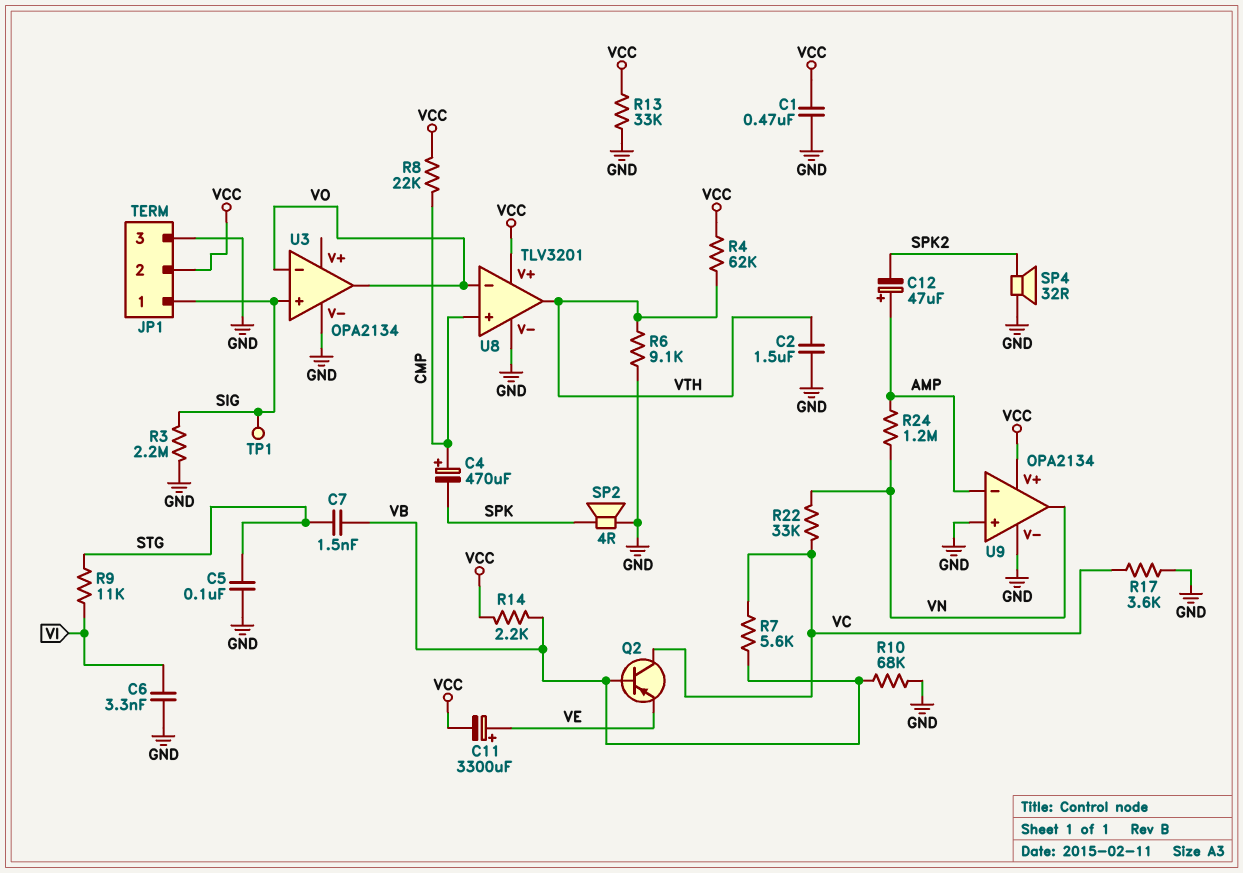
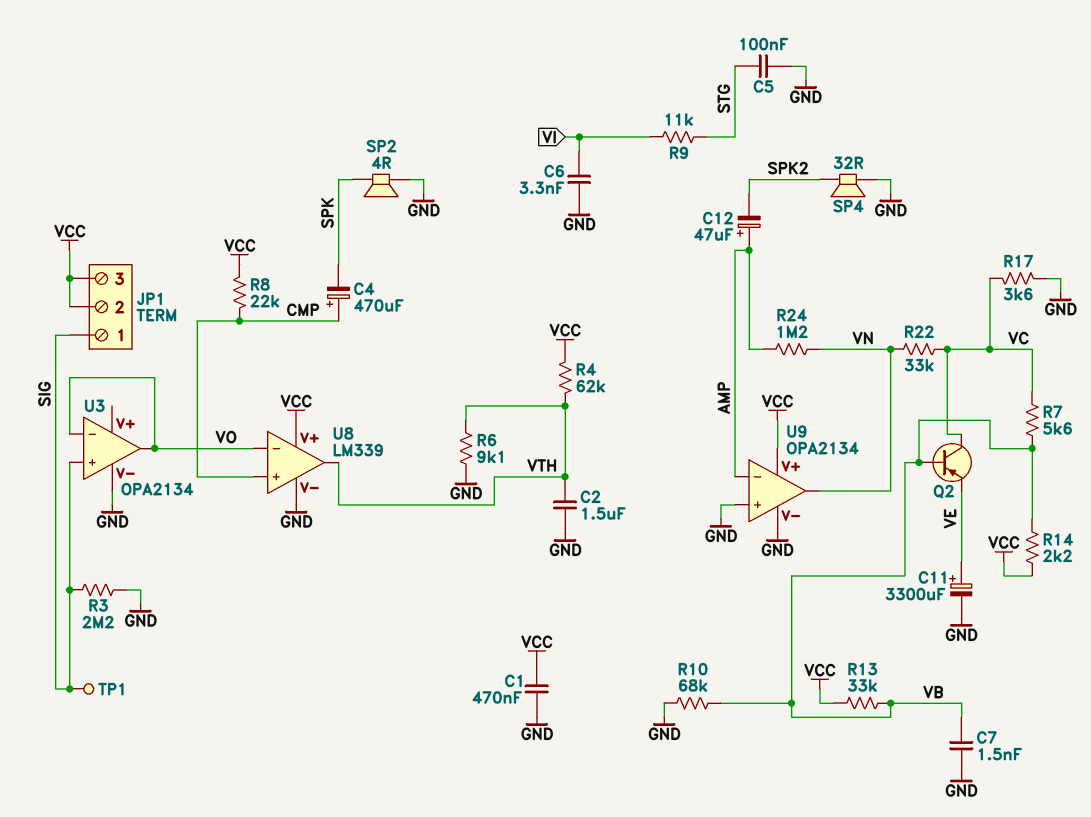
C7: 1.5nF (STG, VB) -> 1.5nF (GND, VB)
C11: 3300uF (plus VE, minus VCC) -> 3300uF (plus VE, minus GND)
JP1 pin 3: GND -> VCC
R13: 33k (GND, VCC) -> 33k (VB, VCC)
U8: TLV3201 -> LM339

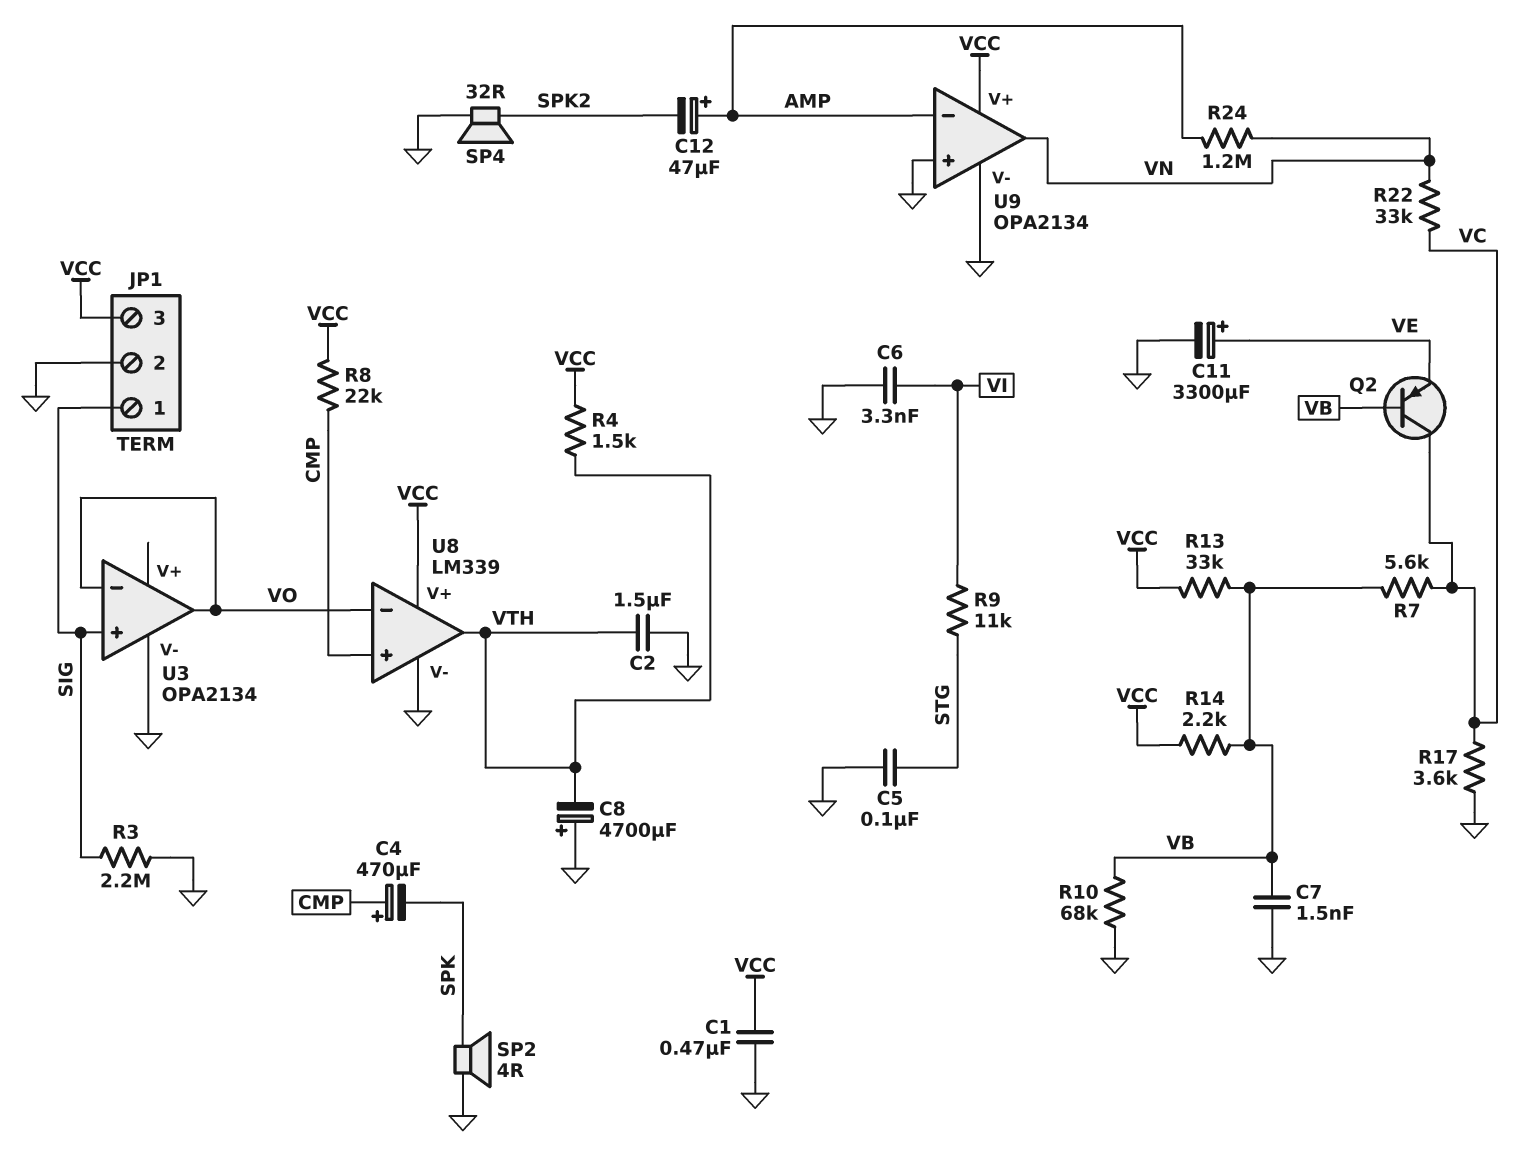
C8: none -> 4700uF (plus GND, minus VTH)
JP1 pin 2: VCC -> GND
R4: 62k (VCC, VTH) -> 1.5k (VCC, VTH)
R6: 9.1k (GND, VTH) -> none
TP1: test point (SIG) -> none

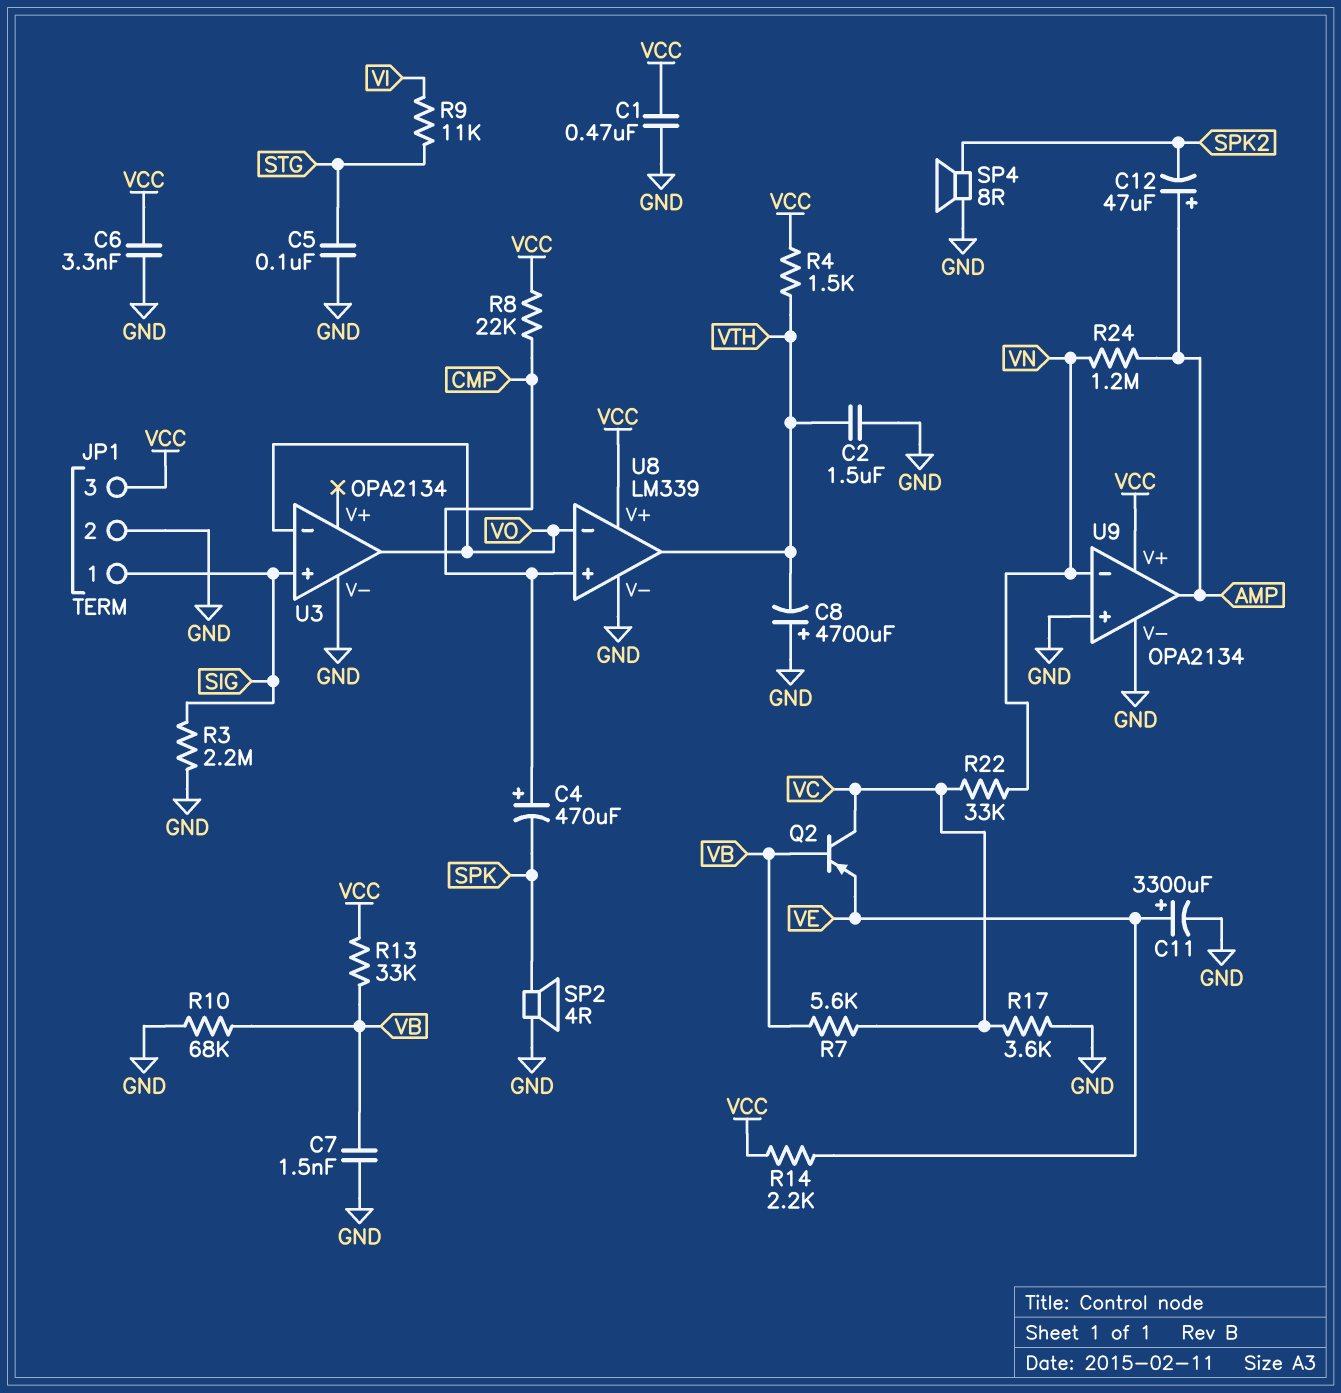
C6: 3.3nF (GND, VI) -> 3.3nF (GND, VCC)
R14: 2.2k (VB, VCC) -> 2.2k (VCC, VE)
SP4: speaker 32R (GND, SPK2) -> speaker 8R (GND, SPK2)
U9 pin in-: AMP -> VN
U9 pin out: VN -> AMP

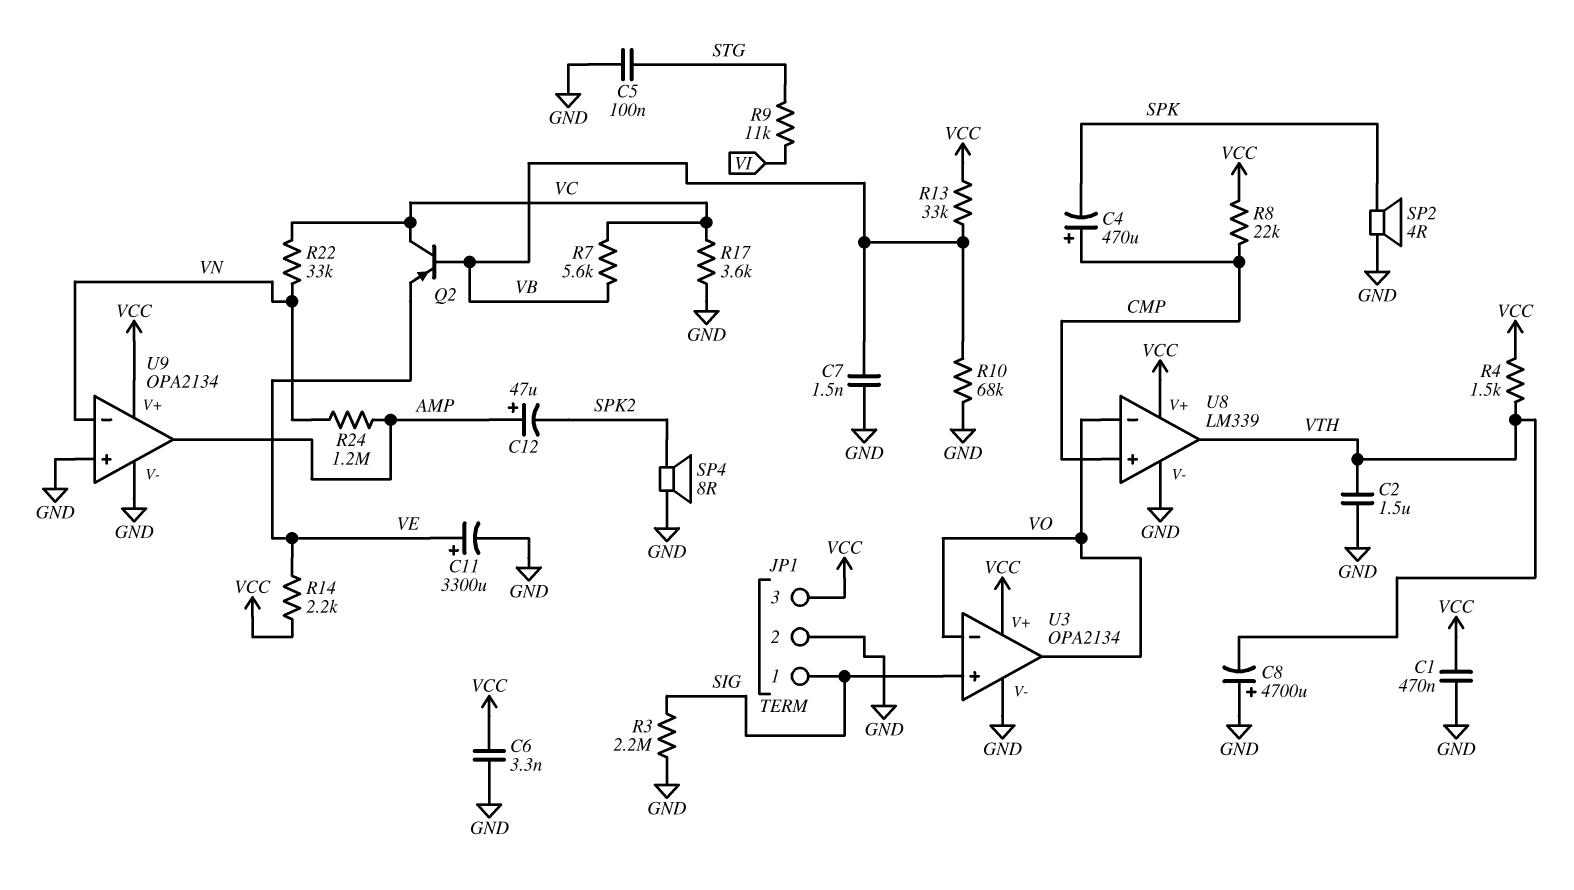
U3 pin V+: none -> VCC

